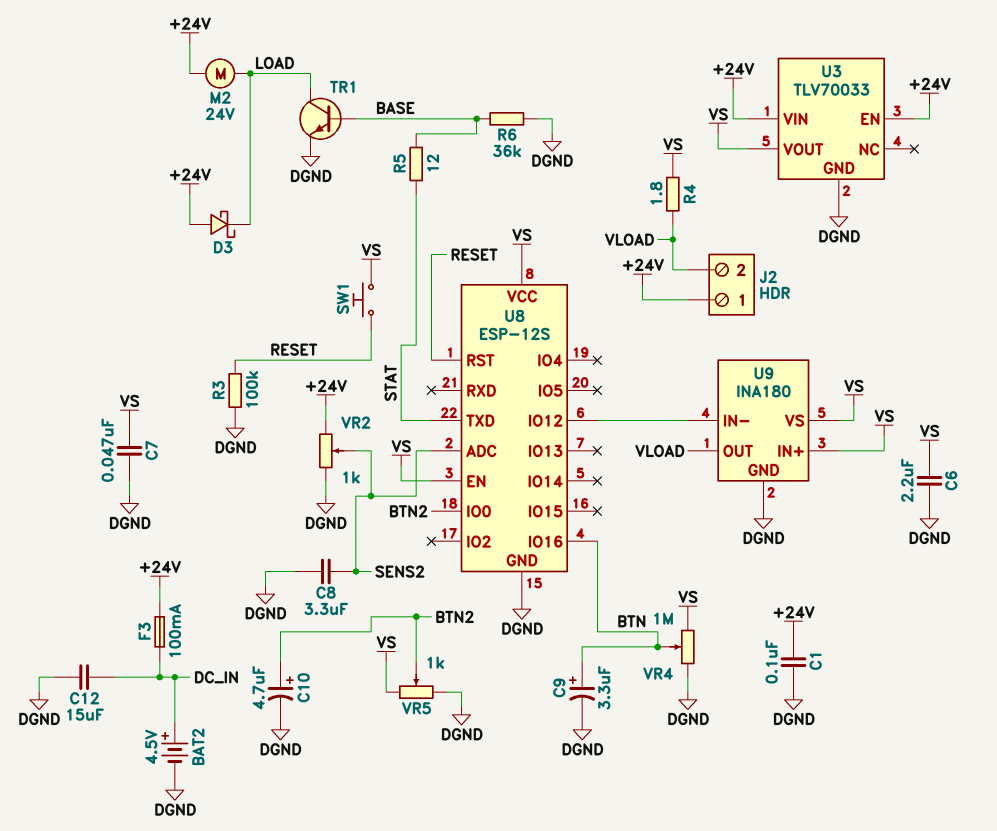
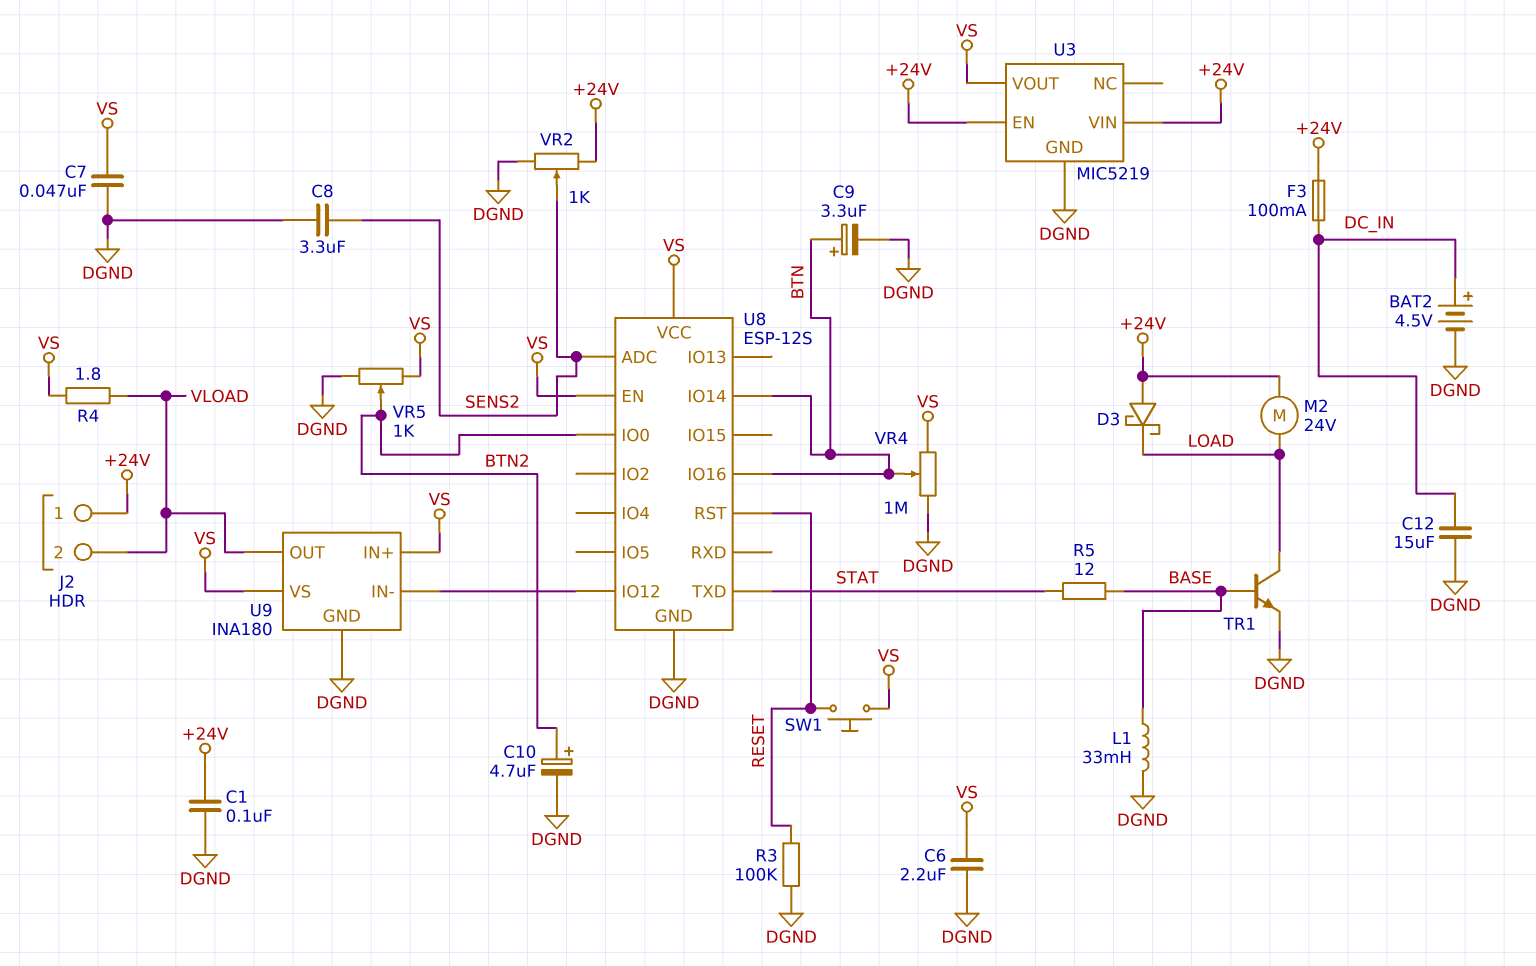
L1: none -> 33mH (BASE, DGND)
R6: 36k (BASE, DGND) -> none
U3: TLV70033 -> MIC5219
U8 pin IO14: none -> BTN

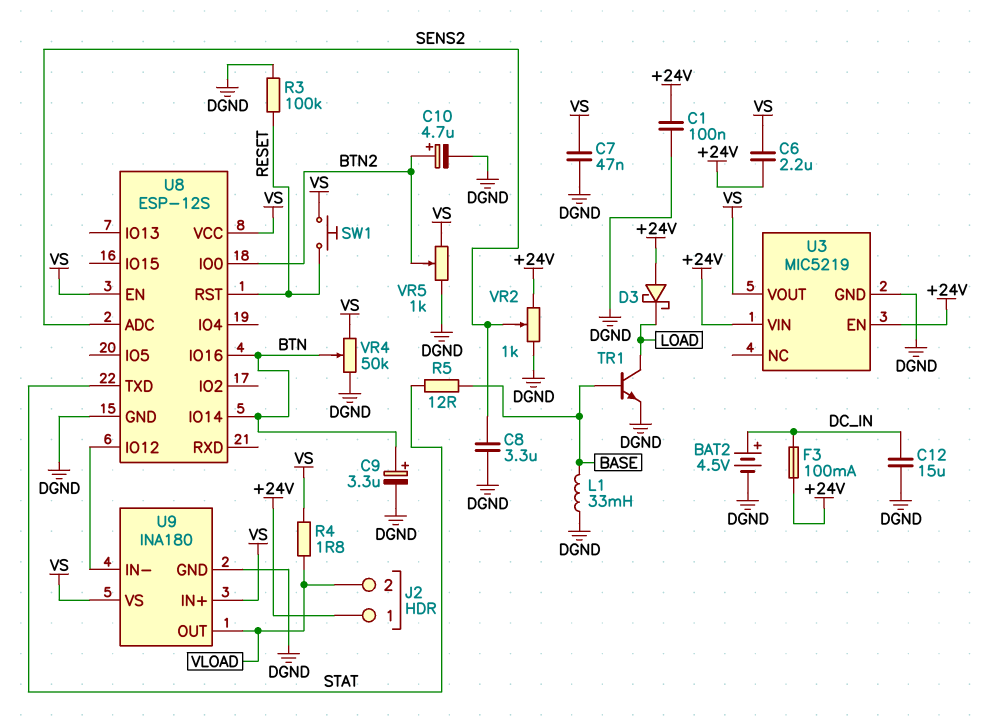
C6: 2.2uF (DGND, VS) -> 2.2uF (+24V, VS)
M2: motor 24V (+24V, LOAD) -> none
VR4: 1M (DGND, VS, wiper BTN) -> 50k (DGND, VS, wiper BTN)

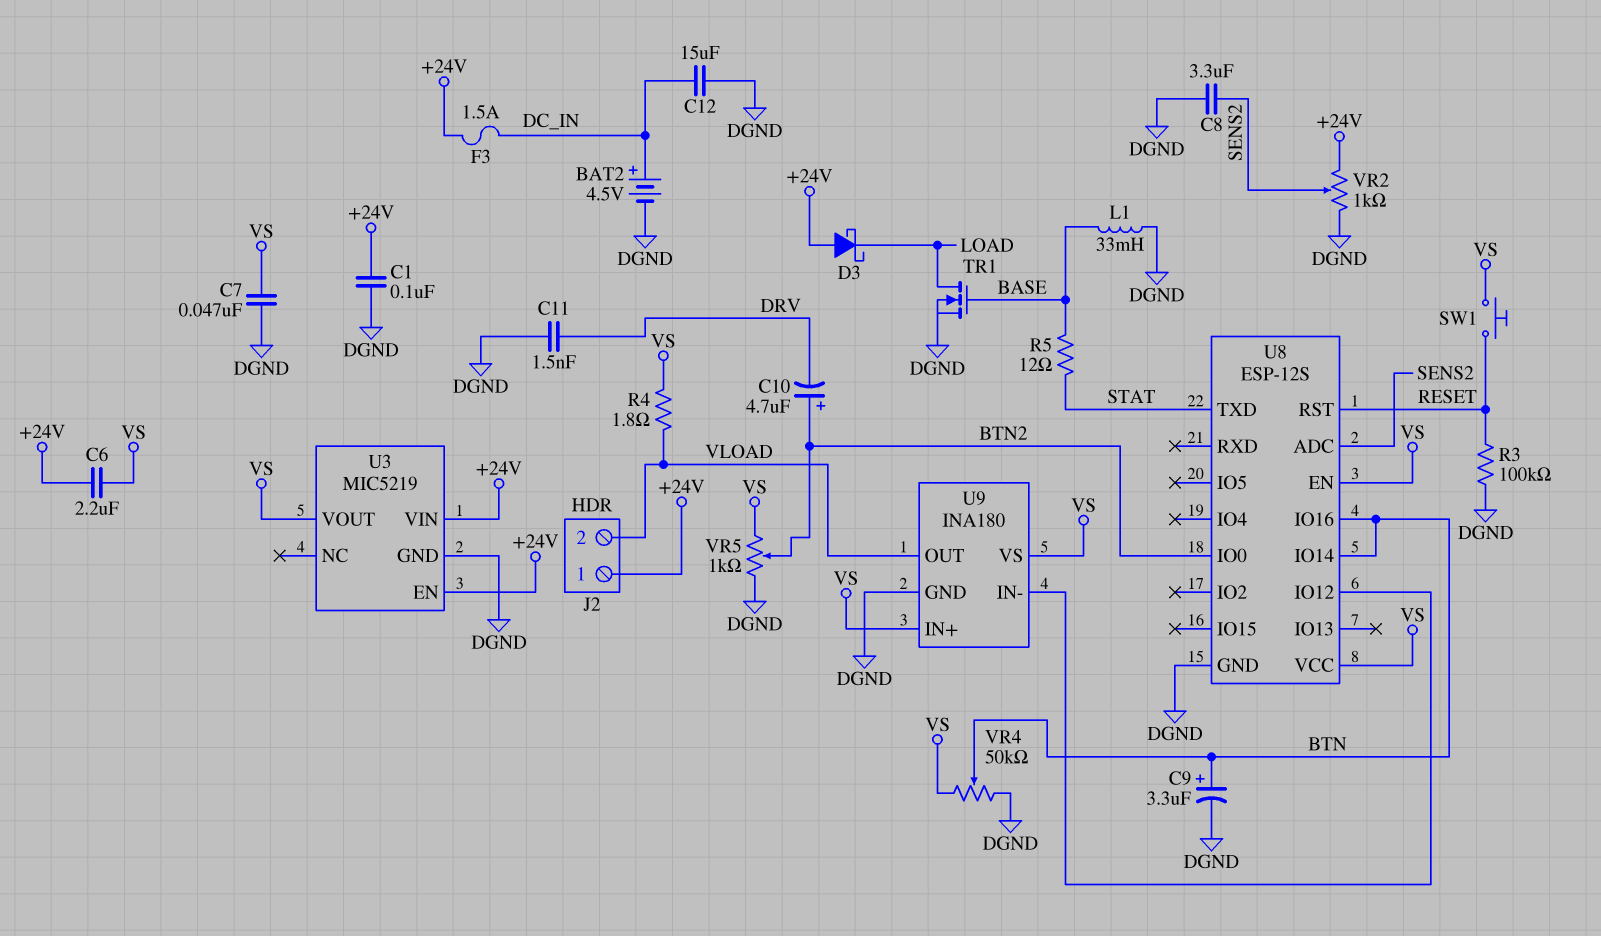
C10: 4.7uF (plus BTN2, minus DGND) -> 4.7uF (plus BTN2, minus DRV)
C11: none -> 1.5nF (DGND, DRV)
F3: 100mA (+24V, DC_IN) -> 1.5A (+24V, DC_IN)
TR1: NPN (B BASE, C LOAD, E DGND) -> NMOS (G BASE, D LOAD, S DGND)

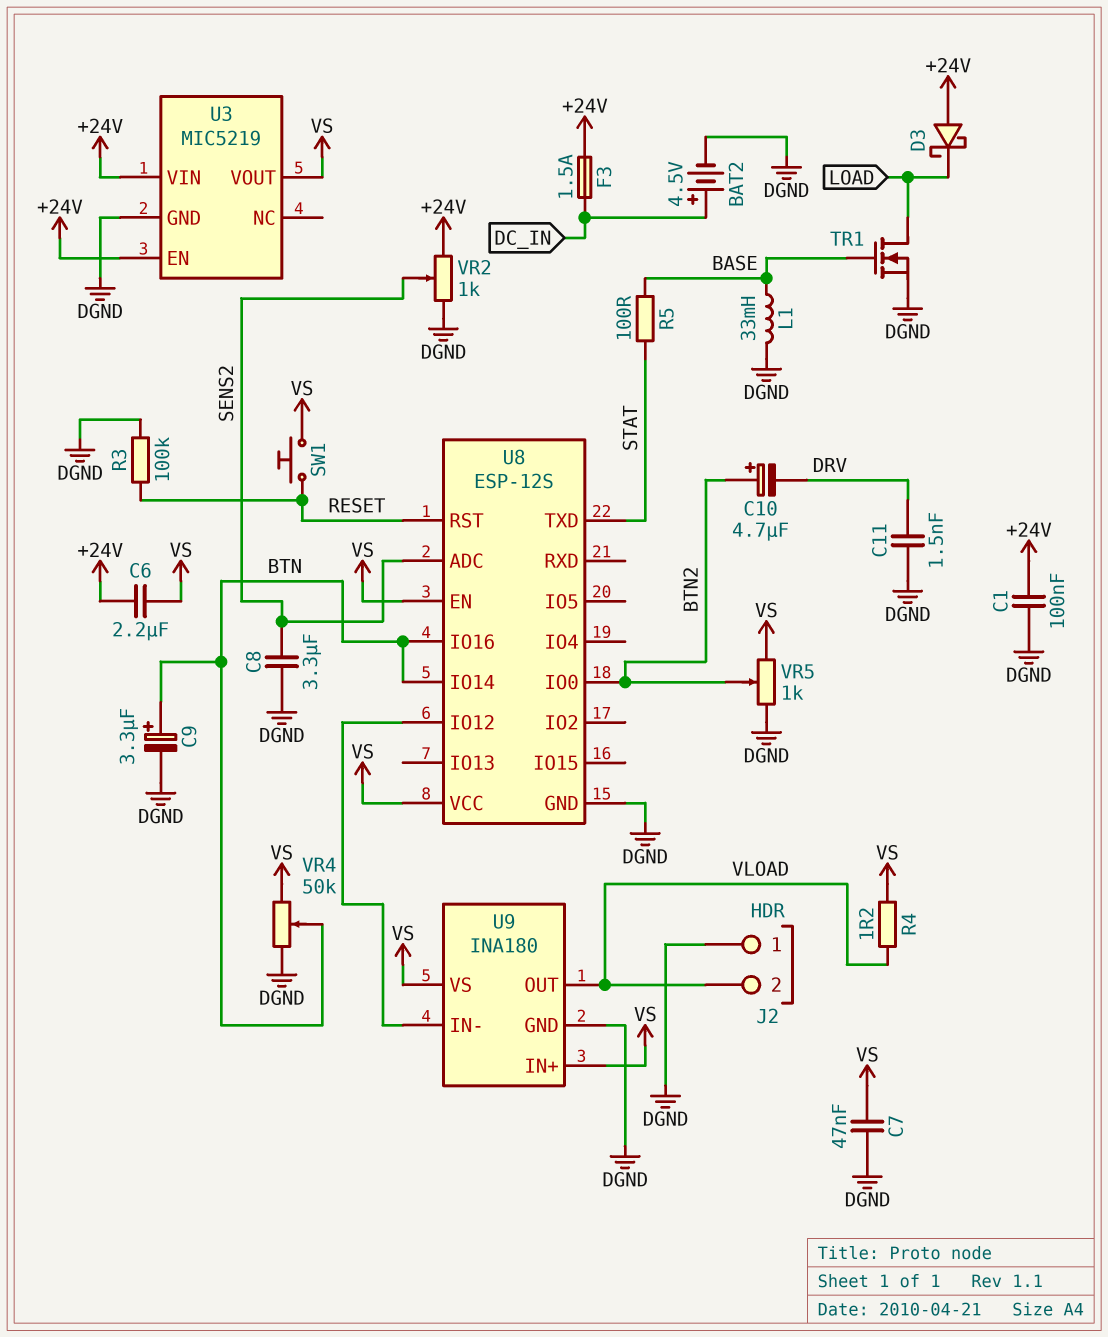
C12: 15uF (DC_IN, DGND) -> none
J2 pin 1: +24V -> DGND
R4: 1.8 (VLOAD, VS) -> 1.2 (VLOAD, VS)
R5: 12 (BASE, STAT) -> 100 (BASE, STAT)

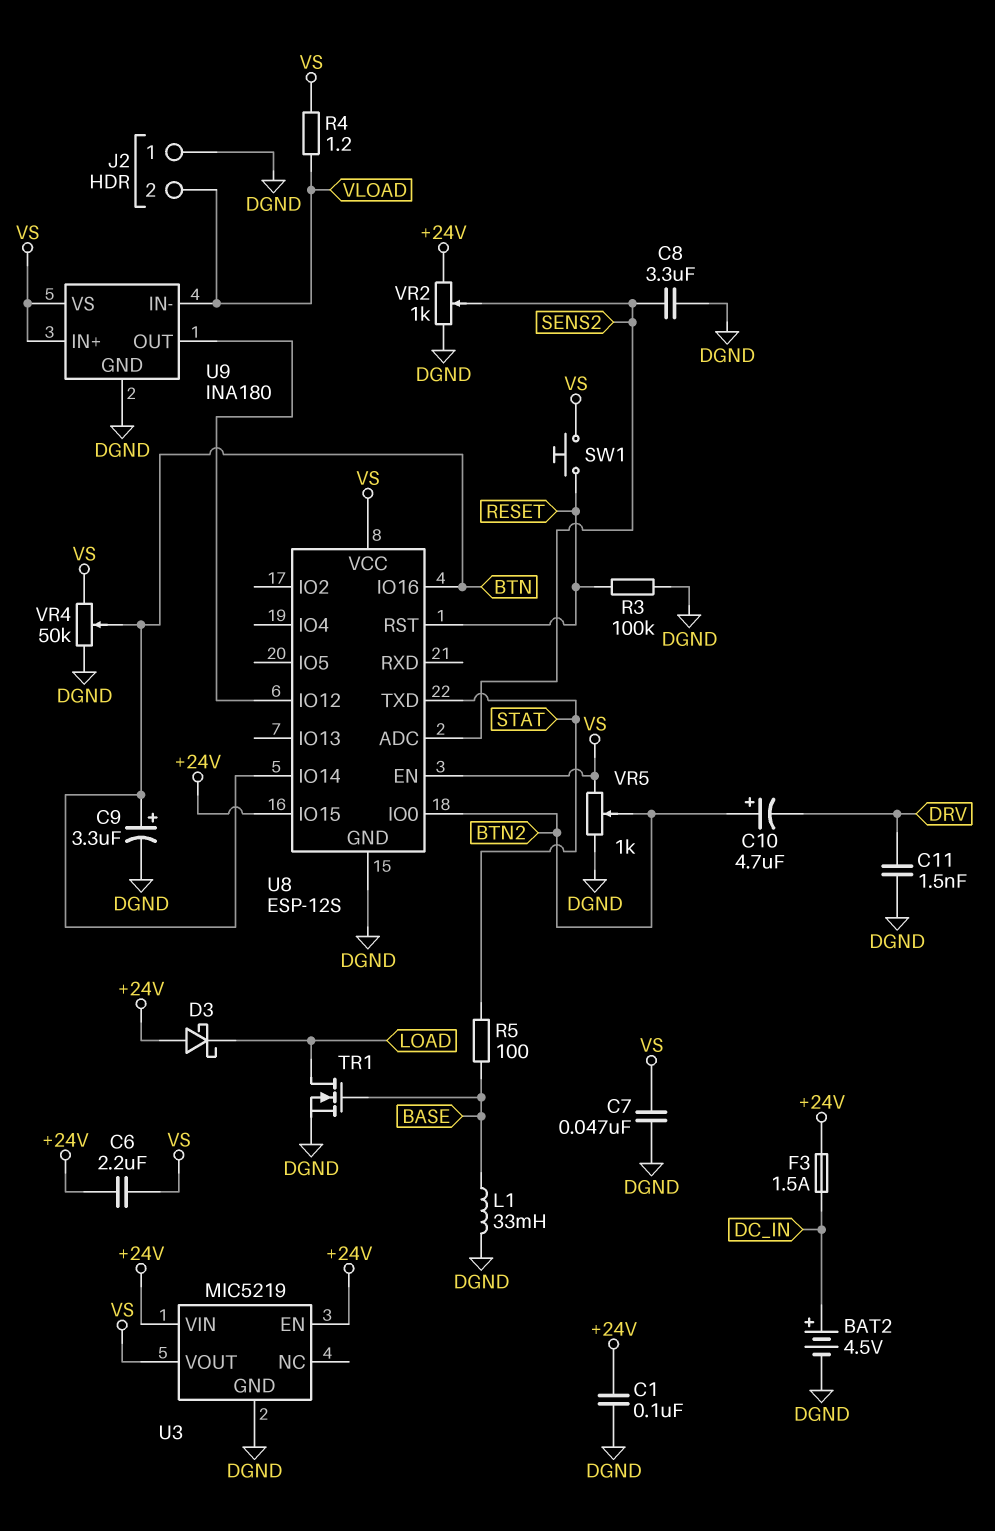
U8 pin IO15: none -> +24V
U9 pin IN-: U8/IO12 -> VLOAD
U9 pin OUT: VLOAD -> U8/IO12

